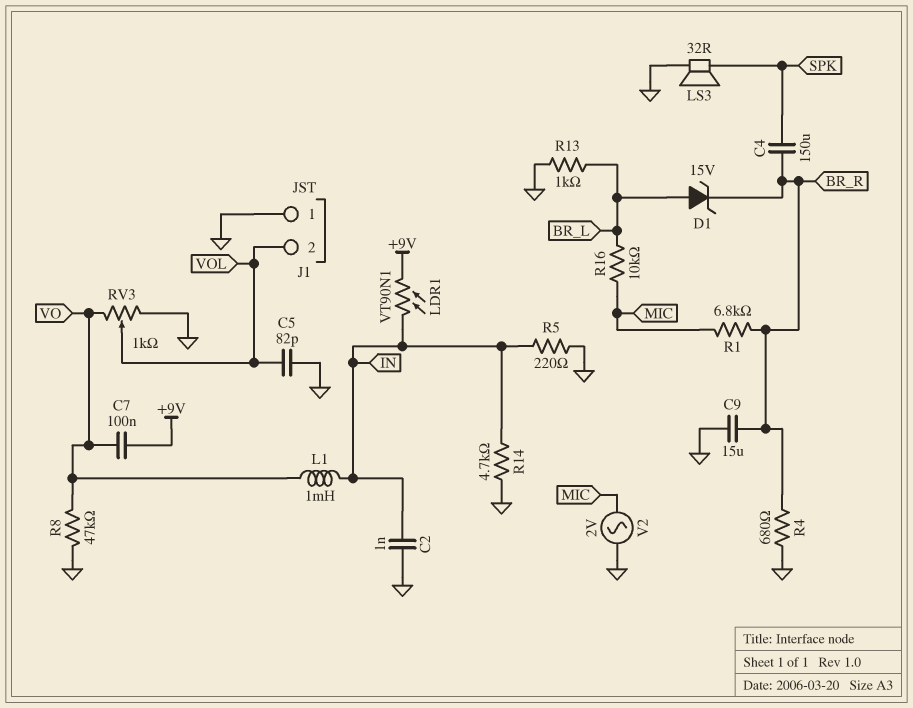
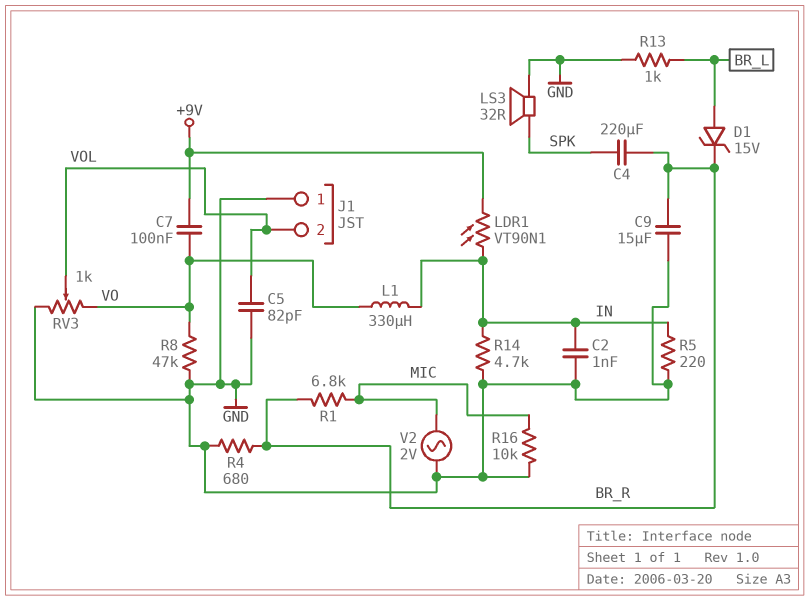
C4: 150uF (BR_R, SPK) -> 220uF (BR_R, SPK)
L1: 1mH (IN, VO) -> 330uH (IN, VO)
R16: 10k (BR_L, MIC) -> 10k (GND, MIC)

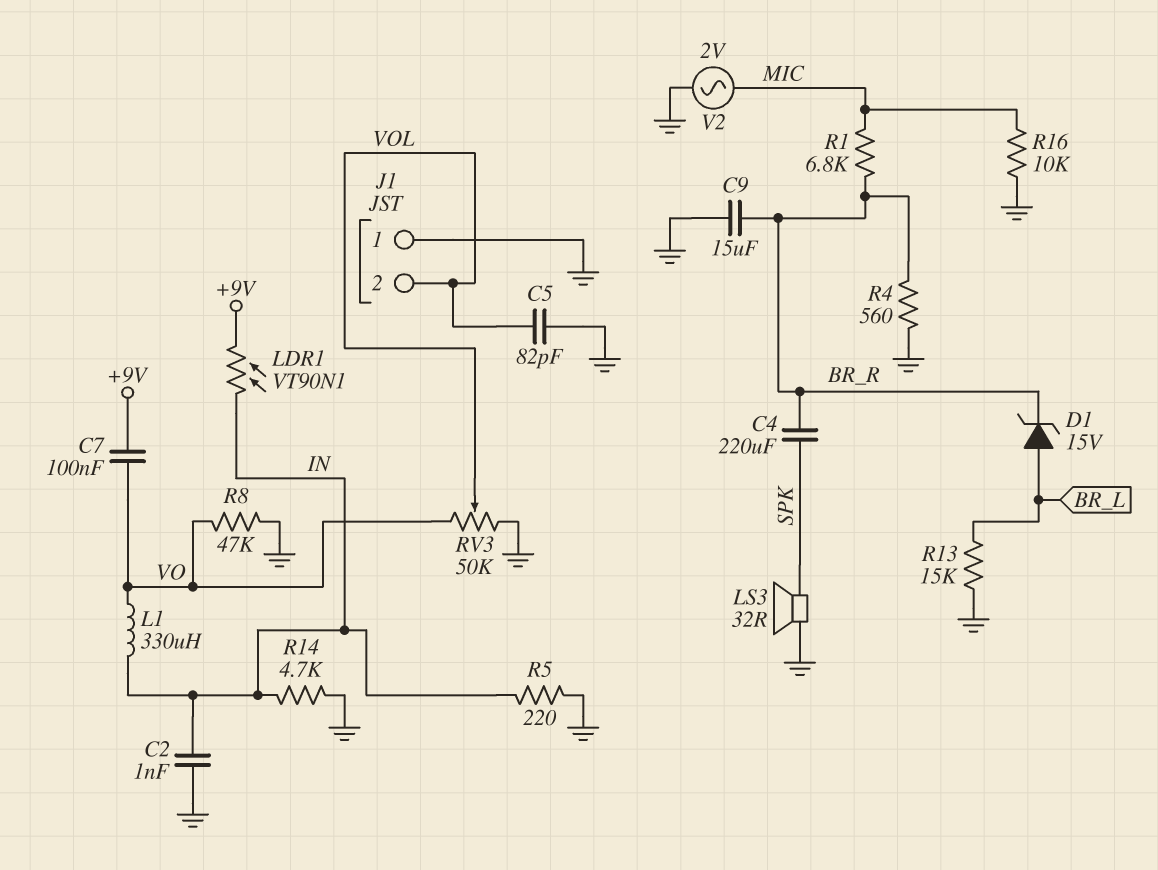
R4: 680 (BR_R, GND) -> 560 (BR_R, GND)
R13: 1k (BR_L, GND) -> 15k (BR_L, GND)
RV3: 1k (GND, VO, wiper VOL) -> 50k (GND, VO, wiper VOL)

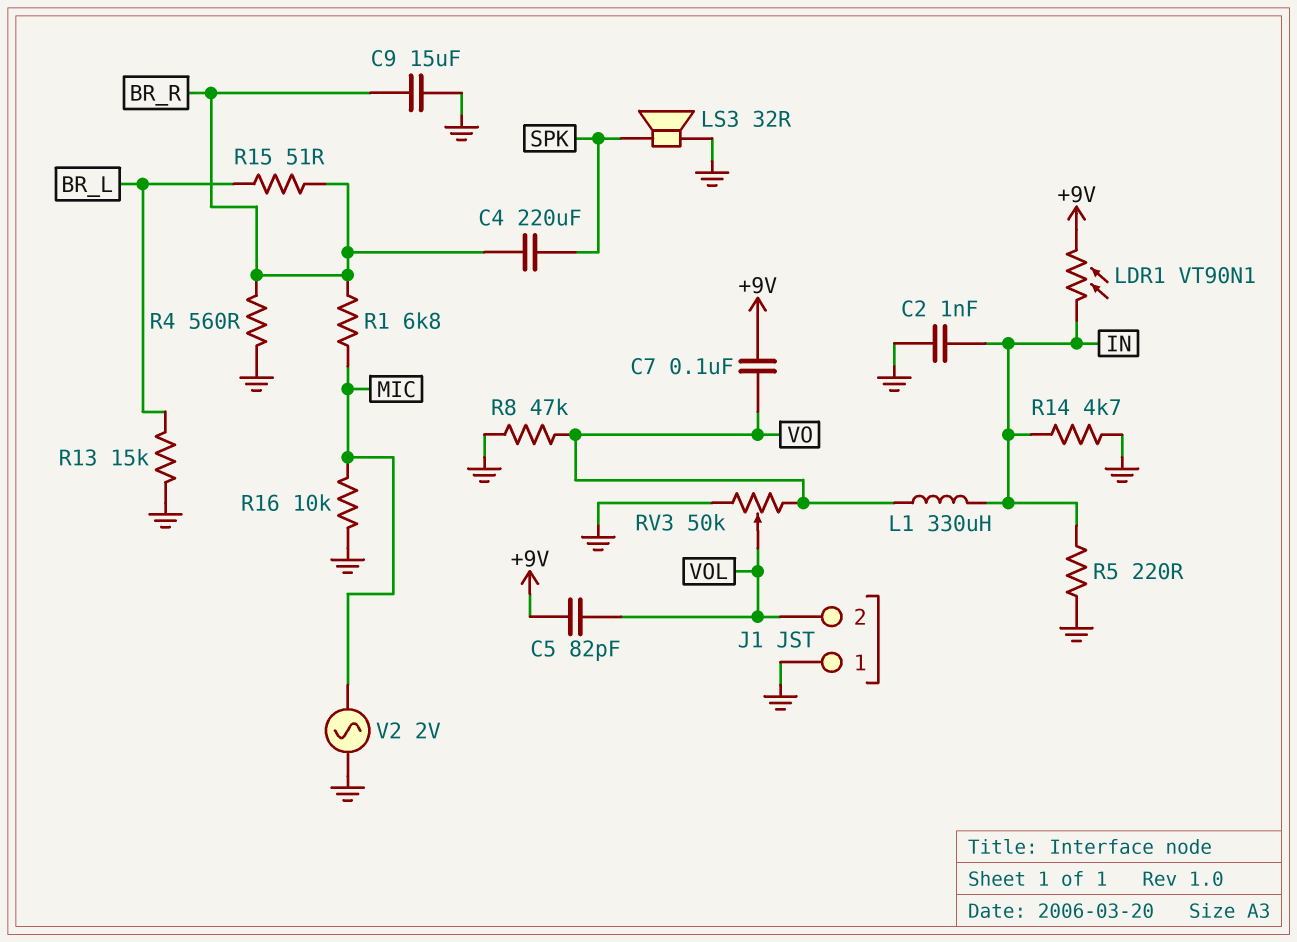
C5: 82pF (GND, VOL) -> 82pF (+9V, VOL)
D1: zener 15V (A BR_L, K BR_R) -> none
R15: none -> 51 (BR_L, BR_R)

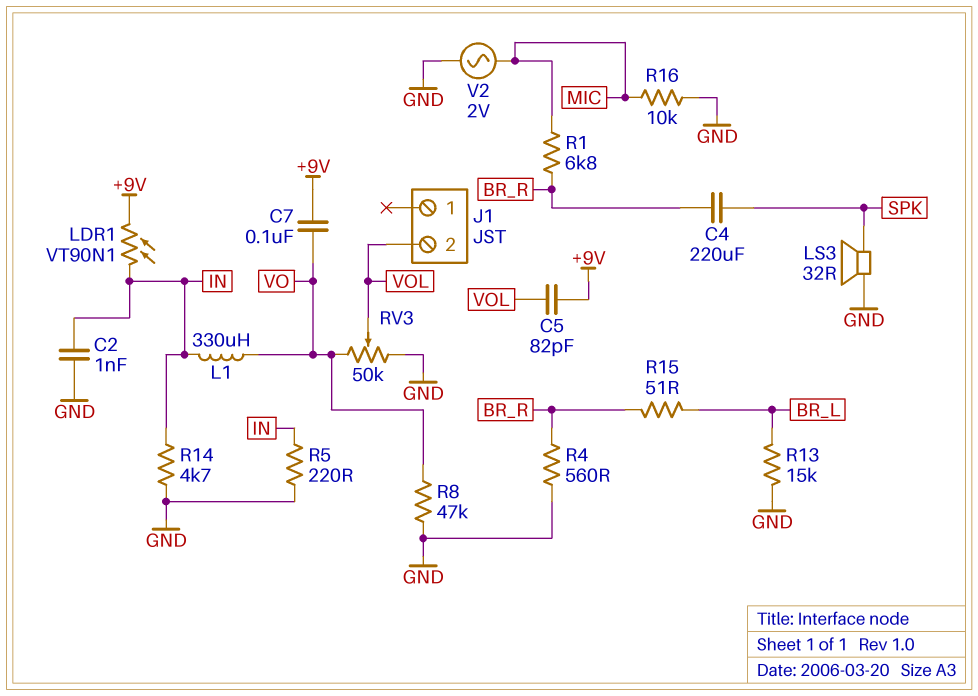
C9: 15uF (BR_R, GND) -> none
J1 pin 1: GND -> none

